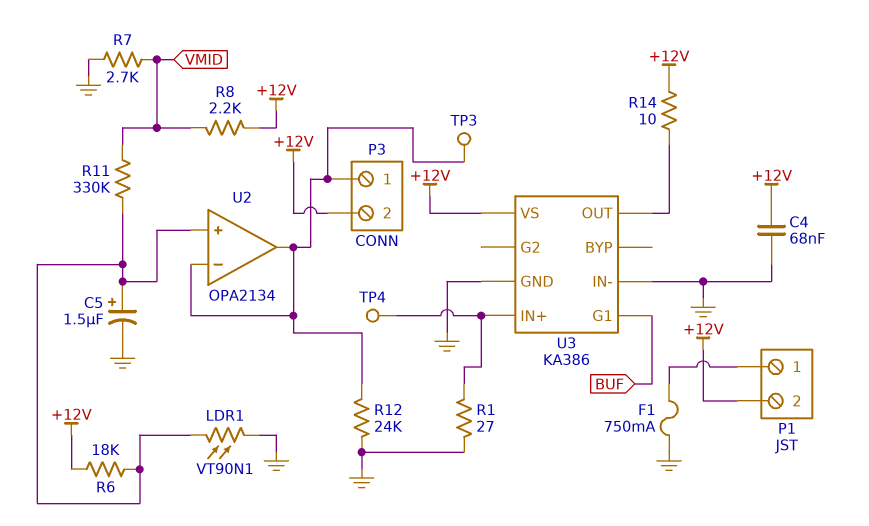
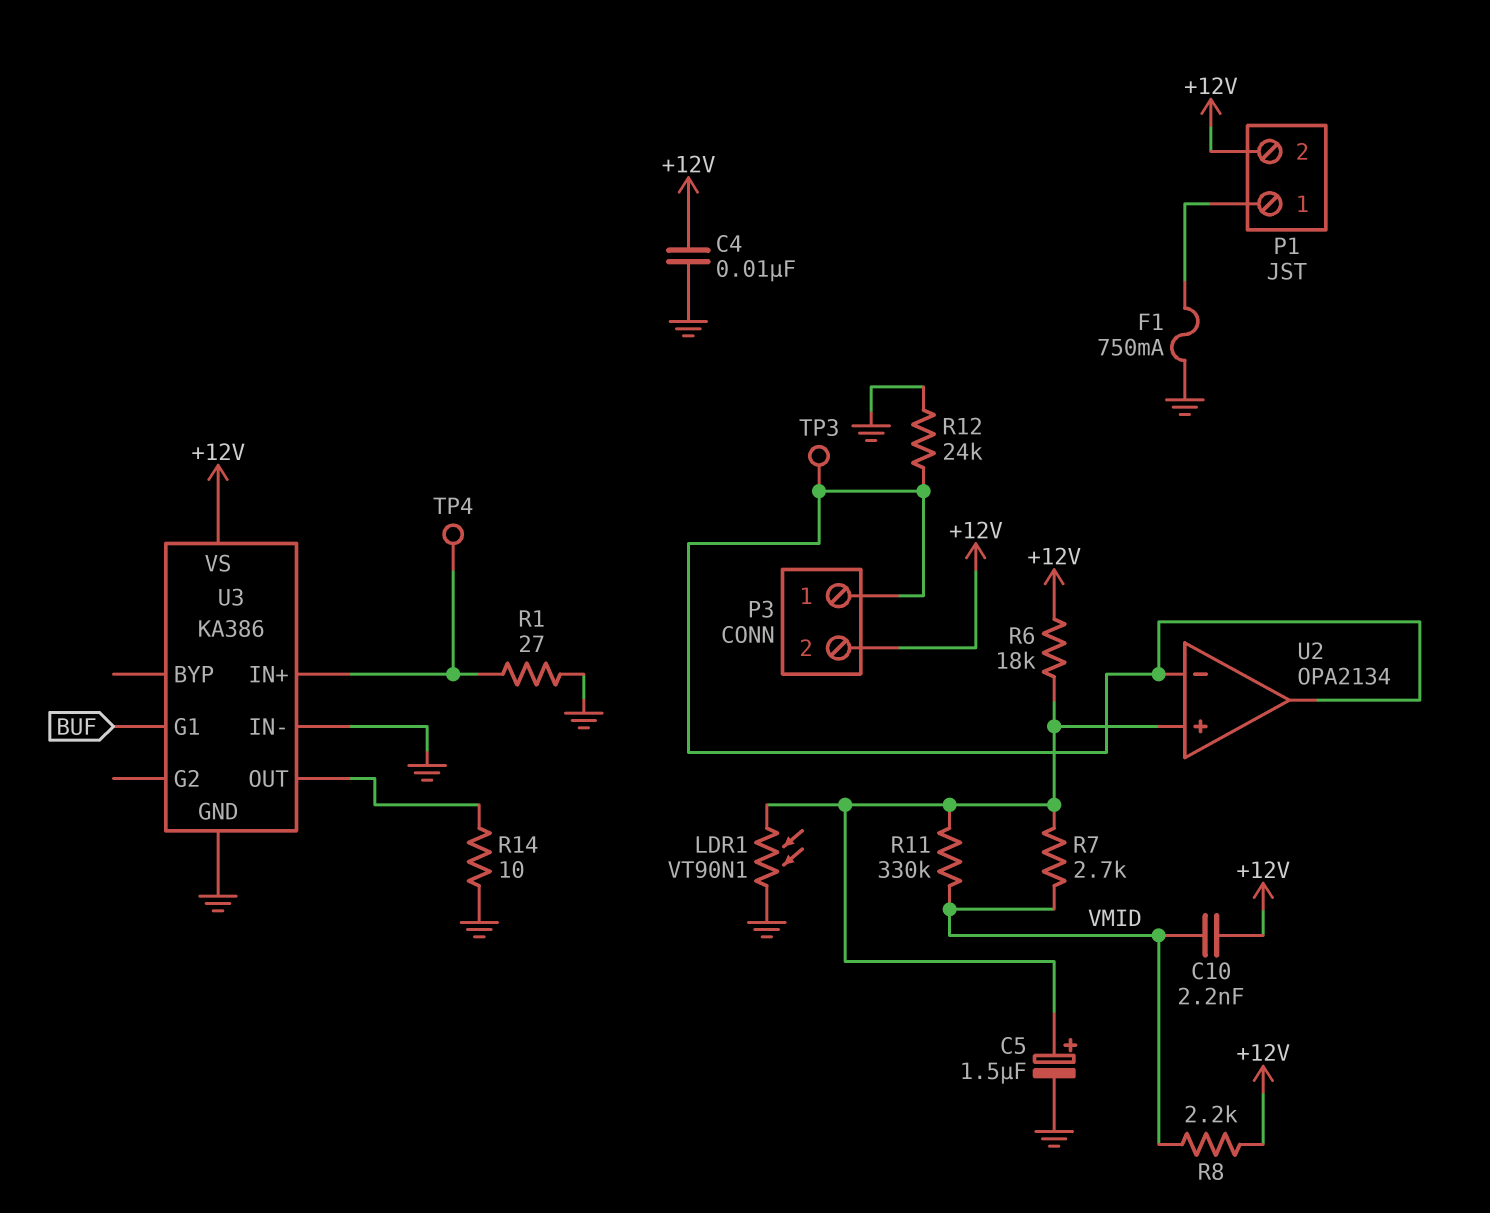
C4: 68nF (+12V, GND) -> 10nF (+12V, GND)
C10: none -> 2.2nF (+12V, VMID)
R7: 2.7k (GND, VMID) -> 2.7k (U2/in+, VMID)
R14: 10 (+12V, U3/OUT) -> 10 (GND, U3/OUT)

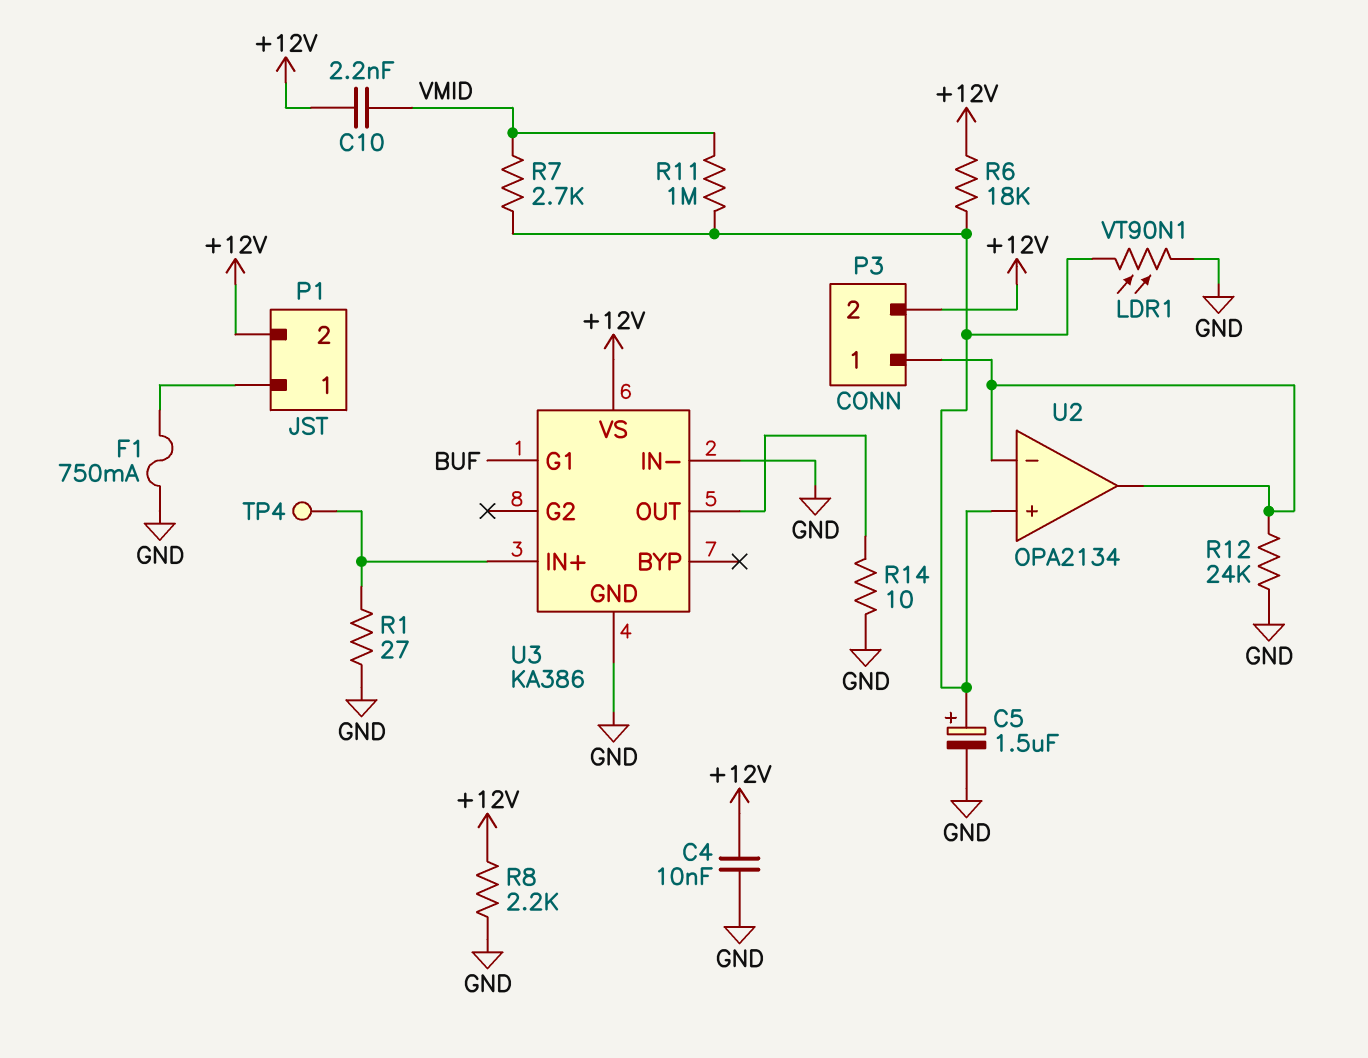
R8: 2.2k (+12V, VMID) -> 2.2k (+12V, GND)
R11: 330k (U2/in+, VMID) -> 1M (U2/in+, VMID)
TP3: test point (P3/1) -> none

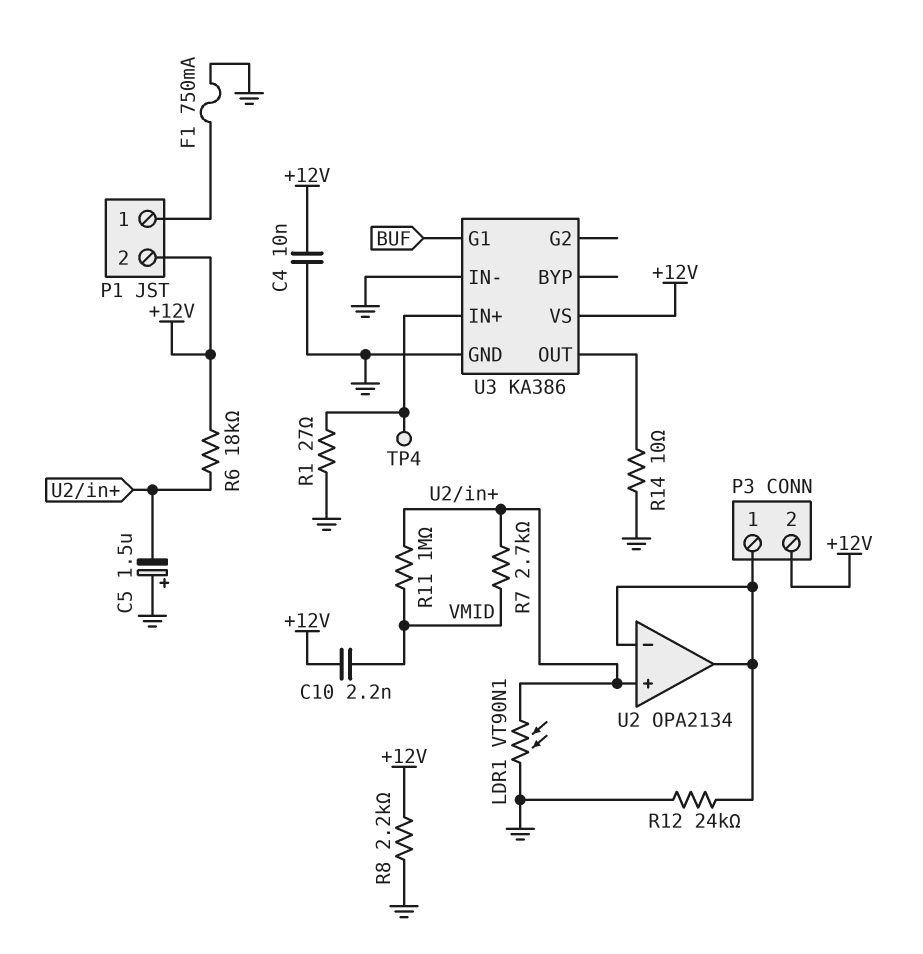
C5: 1.5uF (plus U2/in+, minus GND) -> 1.5uF (plus GND, minus U2/in+)

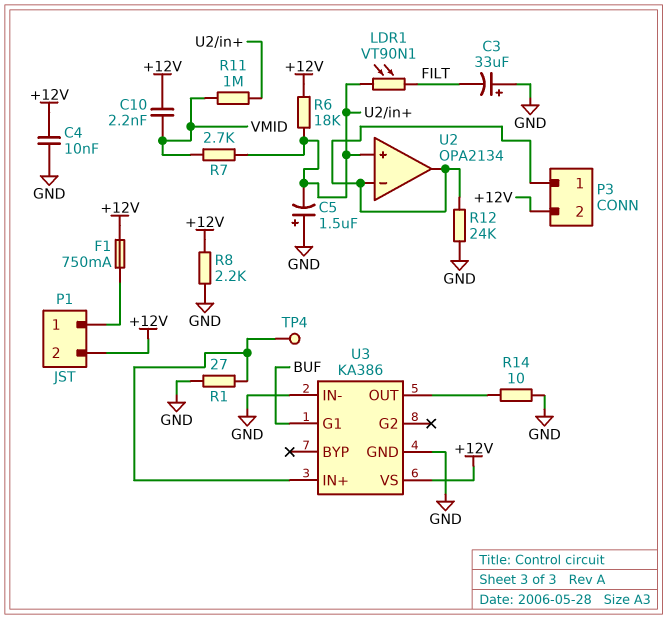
C3: none -> 33uF (plus GND, minus FILT)
F1: 750mA (GND, P1/1) -> 750mA (+12V, P1/1)
LDR1: VT90N1 (GND, U2/in+) -> VT90N1 (FILT, U2/in+)

